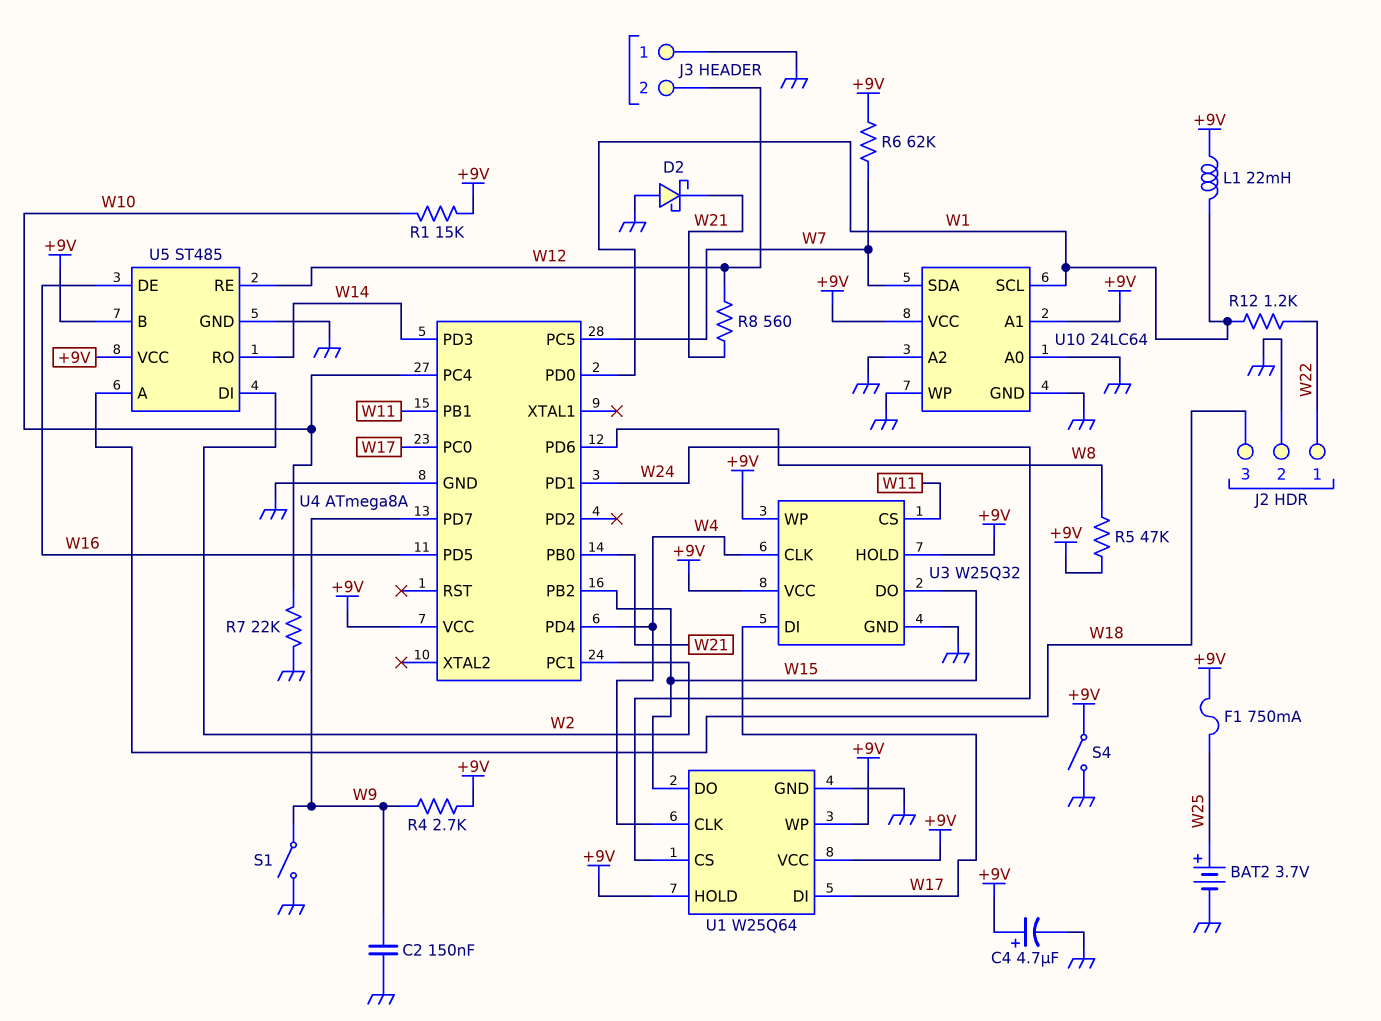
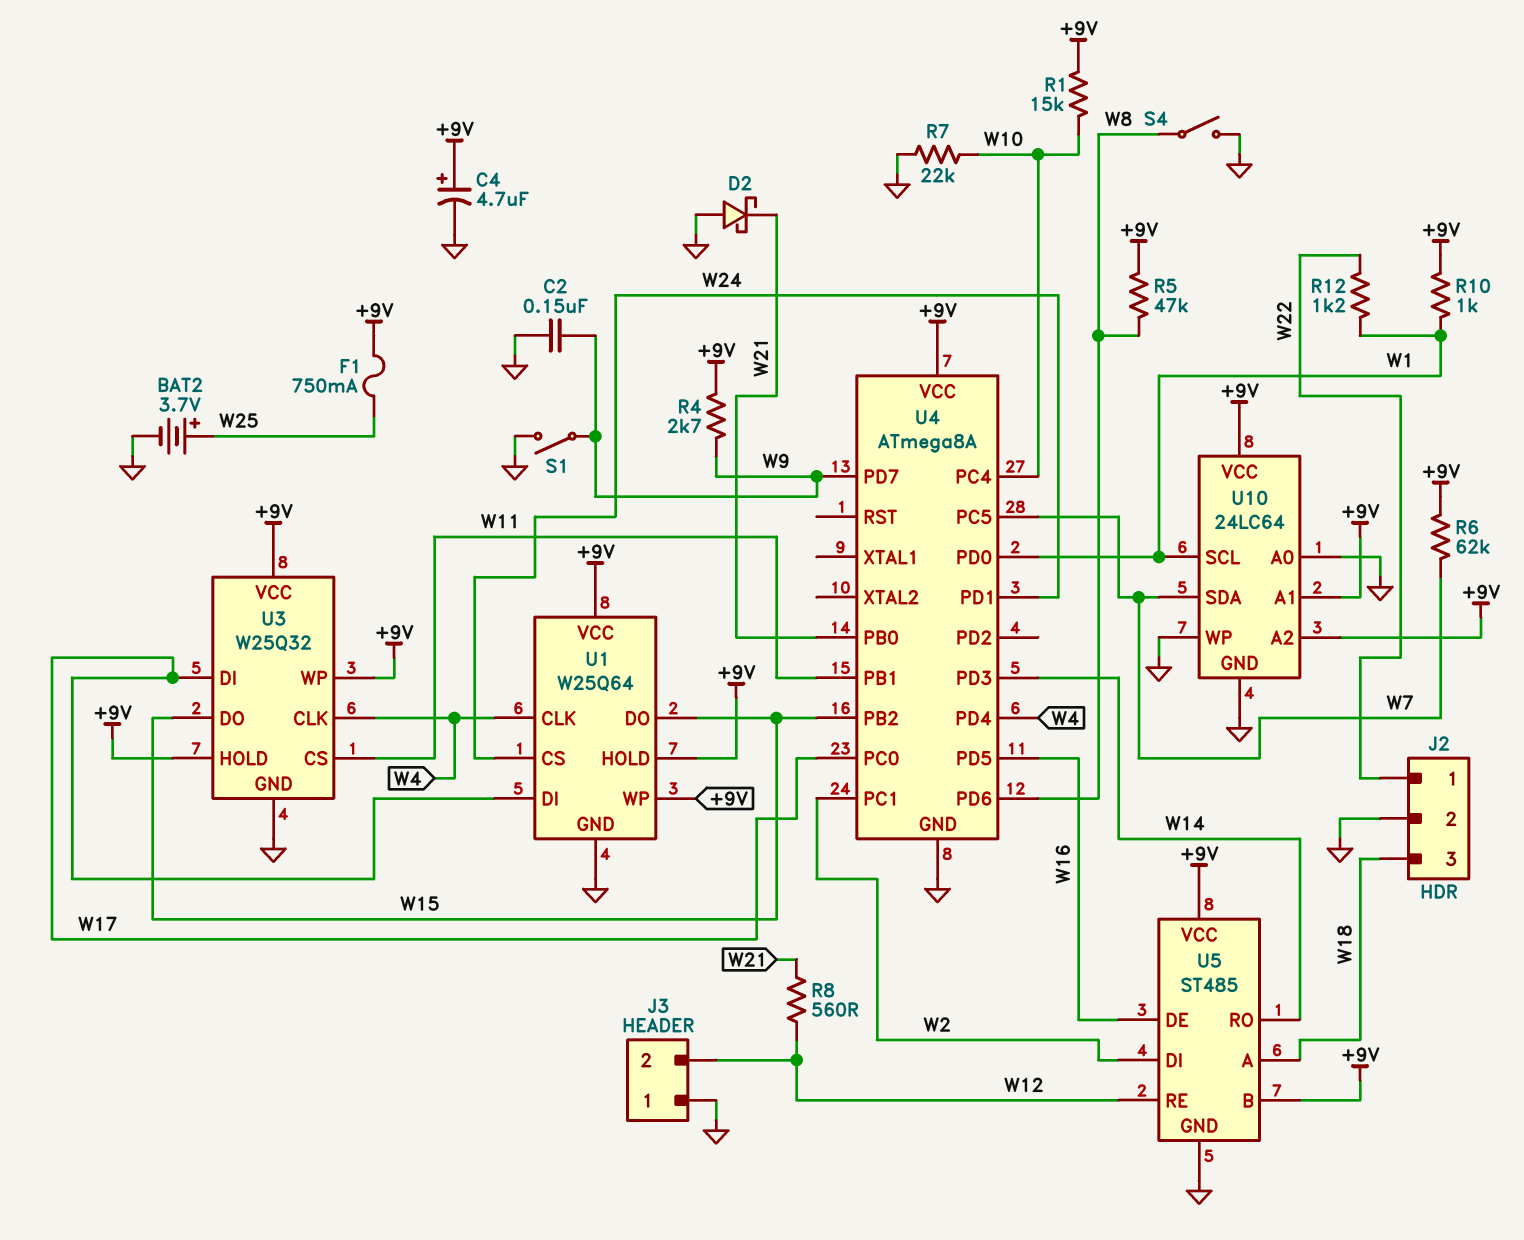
L1: 22mH (+9V, W1) -> none
R10: none -> 1k (+9V, W1)
S4: switch (+9V, GND) -> switch (GND, W8)
U10 pin A2: GND -> +9V

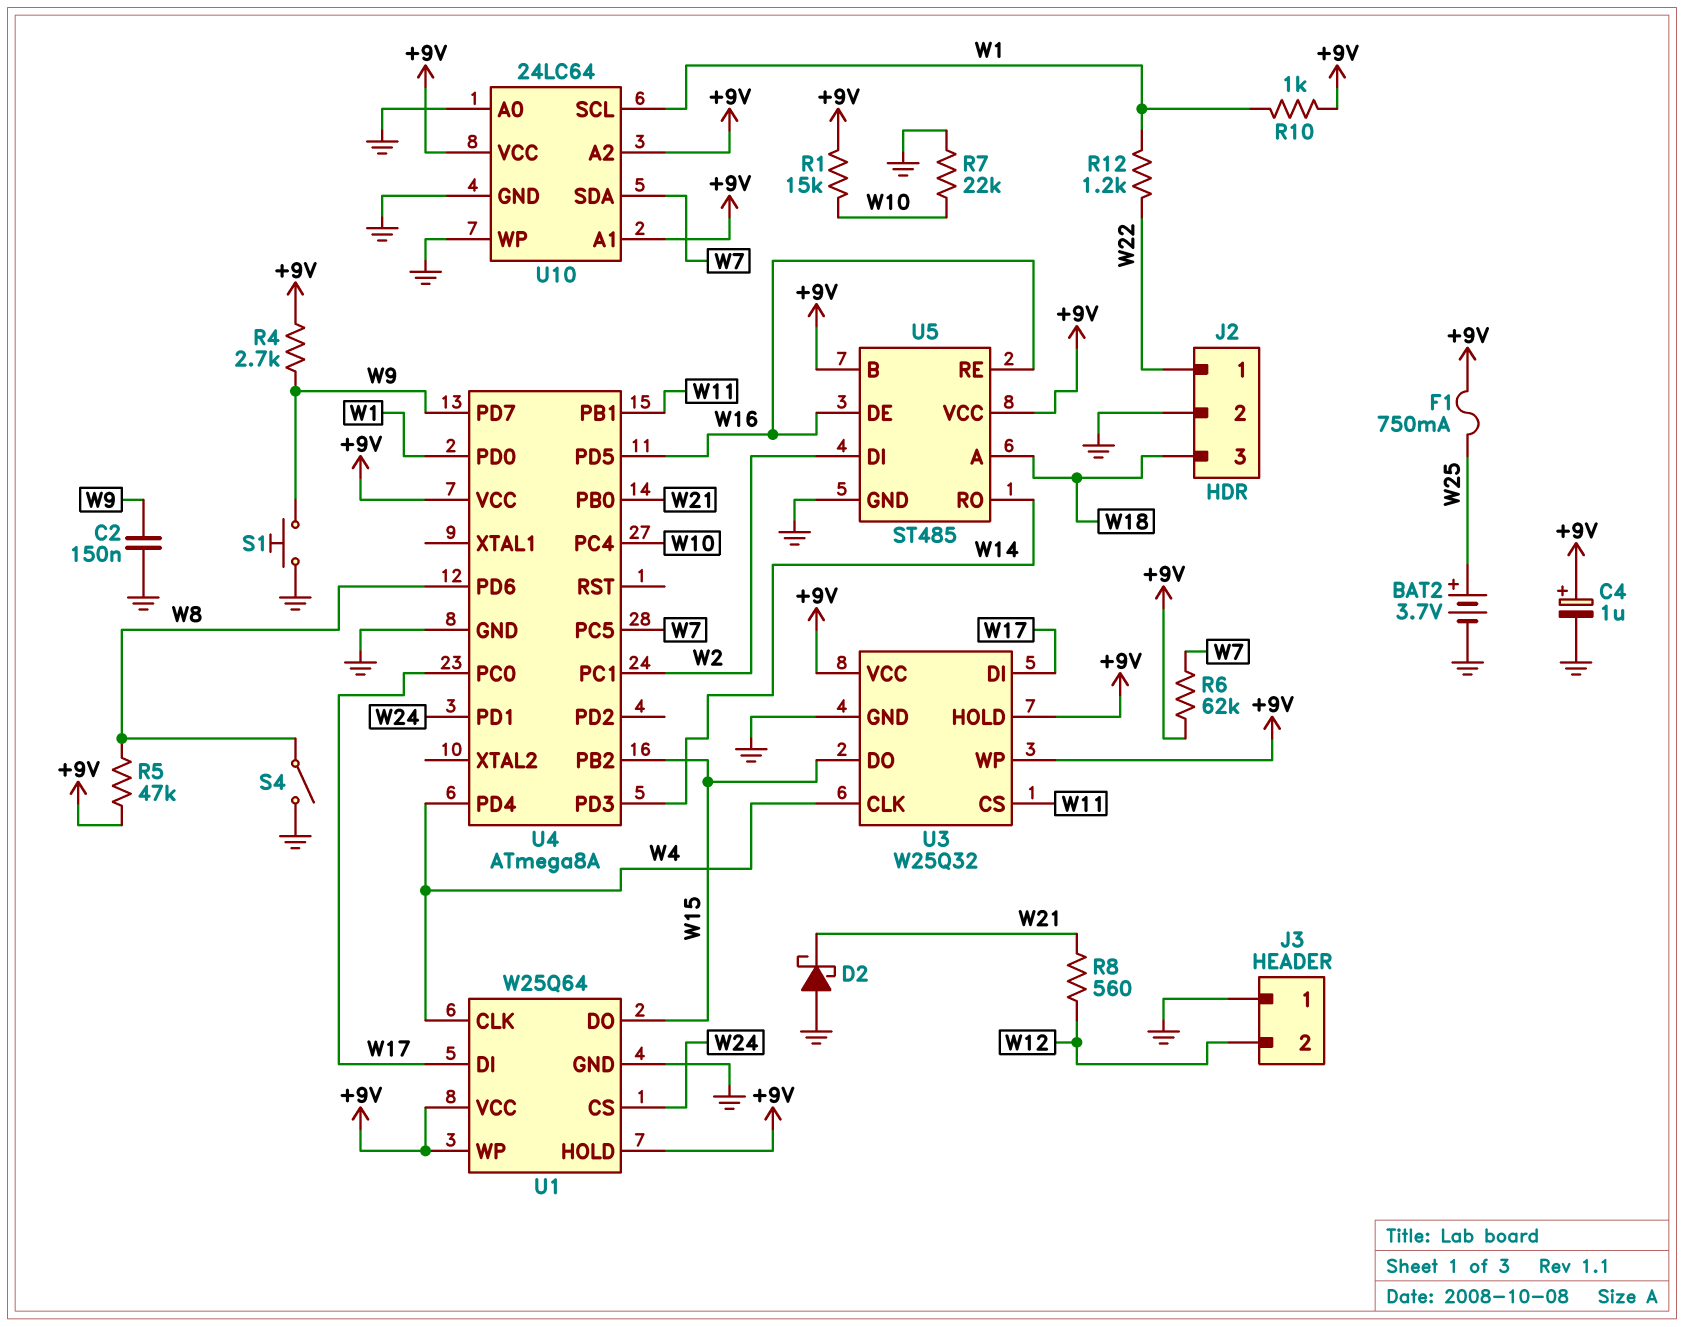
C4: 4.7uF (plus +9V, minus GND) -> 1uF (plus +9V, minus GND)
S1: switch (GND, W9) -> button (GND, W9)
U5 pin RE: W12 -> W16

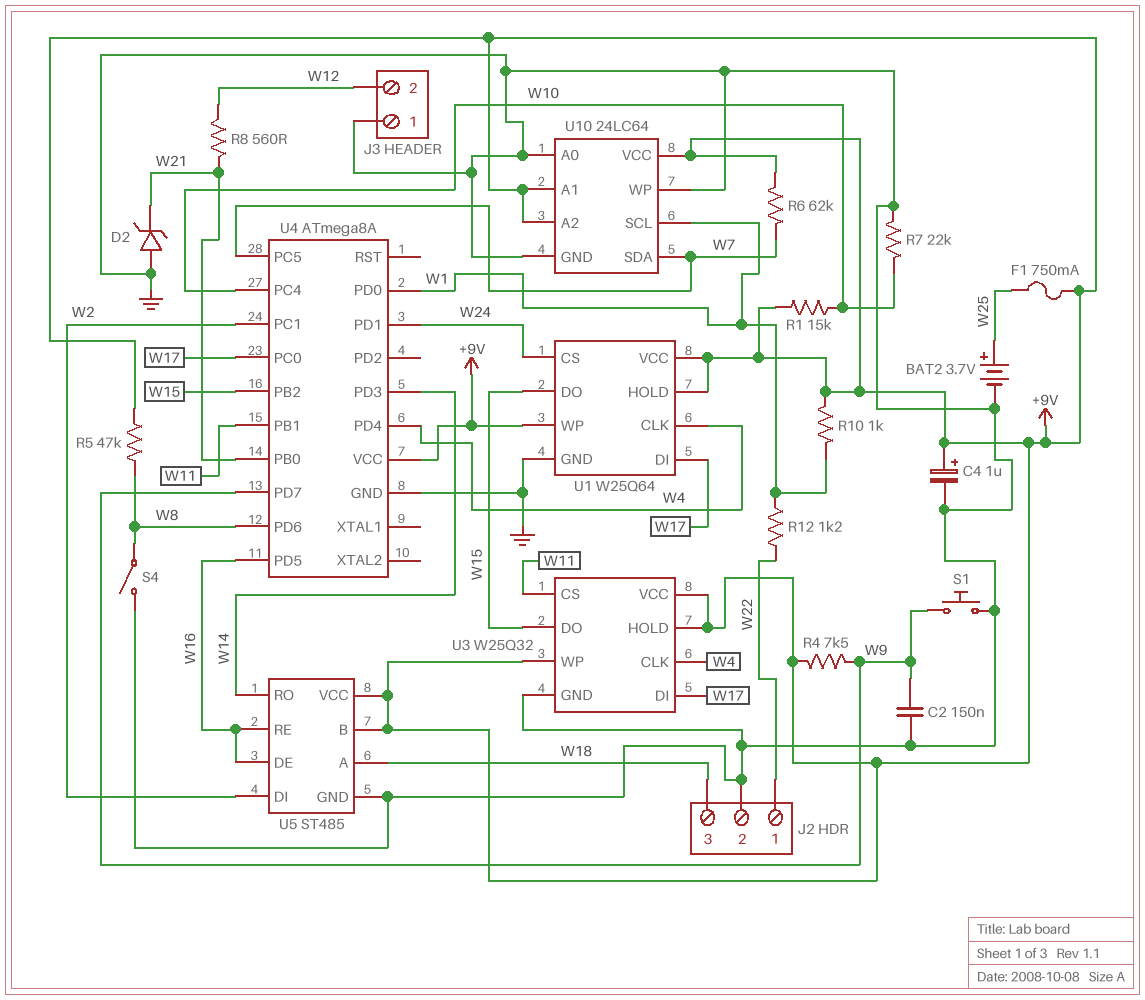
D2: schottky (A GND, K W21) -> zener (A GND, K W21)
R4: 2.7k (+9V, W9) -> 7.5k (+9V, W9)

